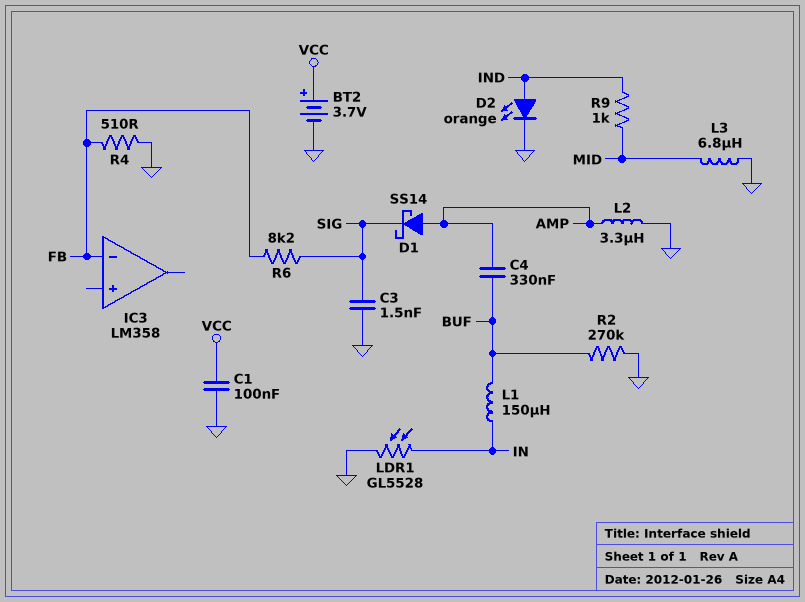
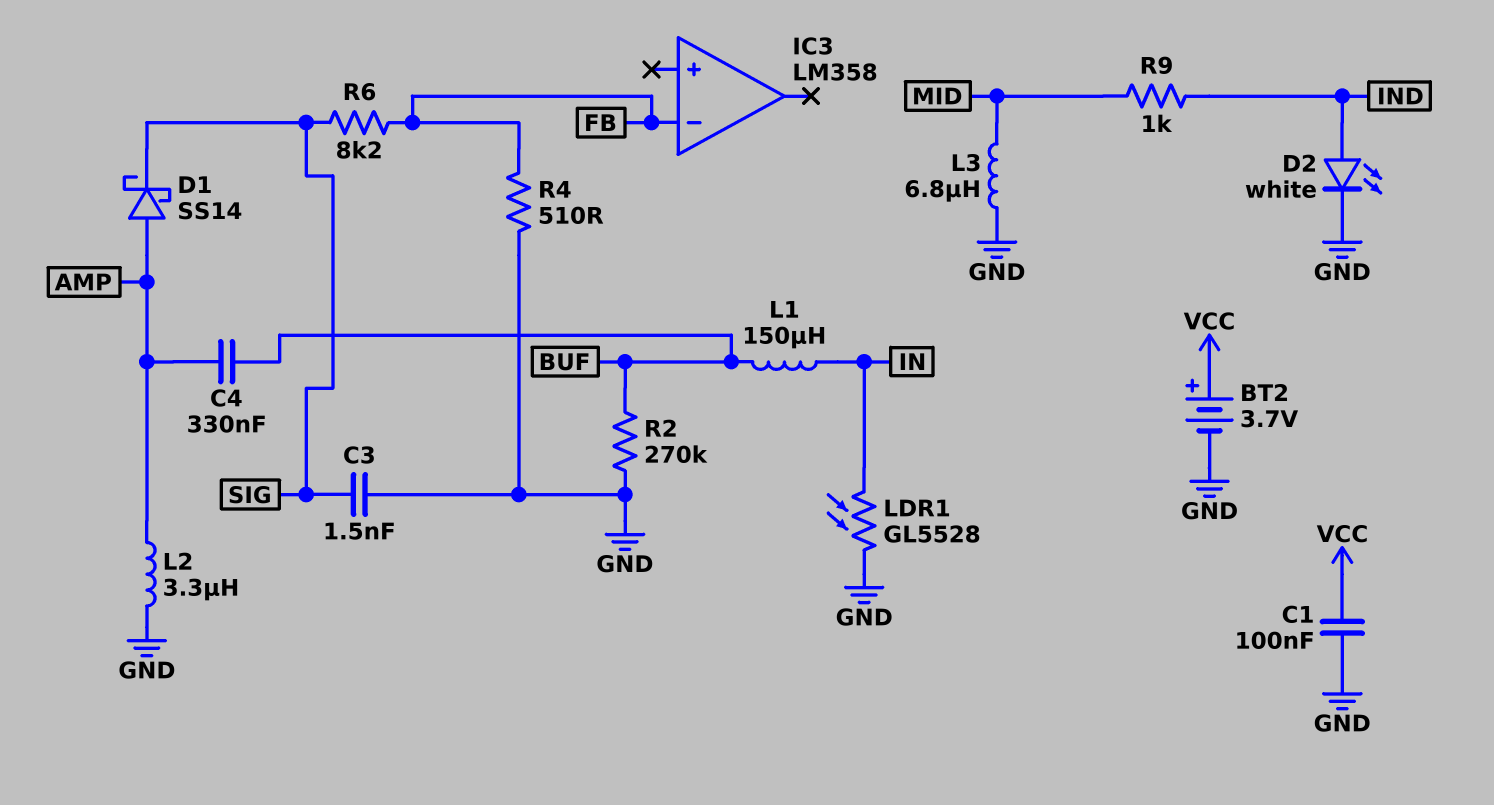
D2: LED orange (A IND, K GND) -> LED white (A IND, K GND)

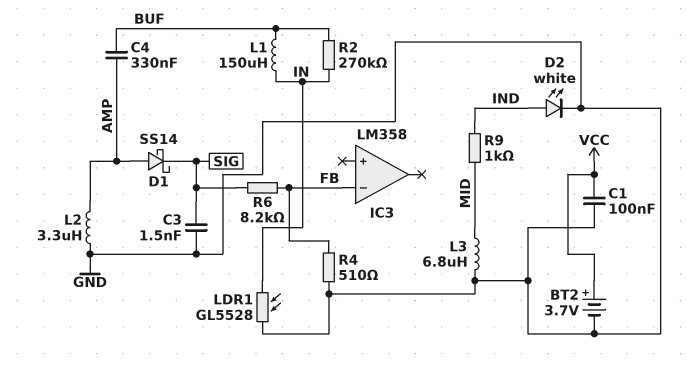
R2: 270k (BUF, GND) -> 270k (BUF, IN)

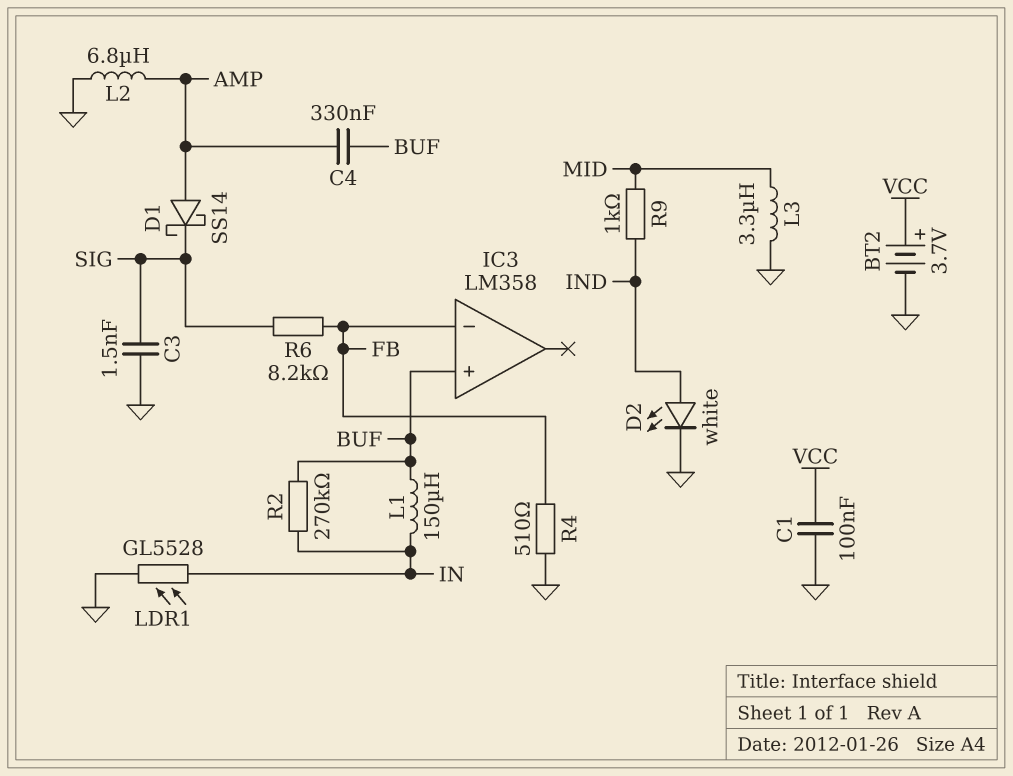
IC3 pin in+: none -> BUF
L2: 3.3uH (AMP, GND) -> 6.8uH (AMP, GND)
L3: 6.8uH (GND, MID) -> 3.3uH (GND, MID)

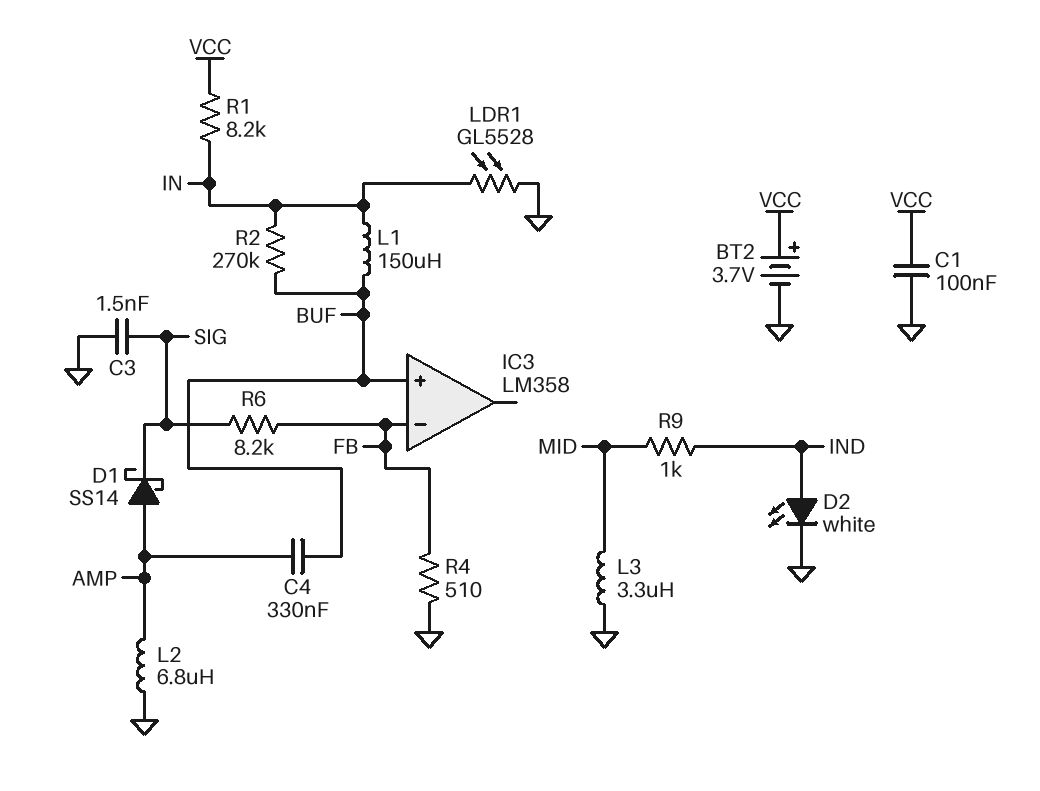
R1: none -> 8.2k (IN, VCC)

